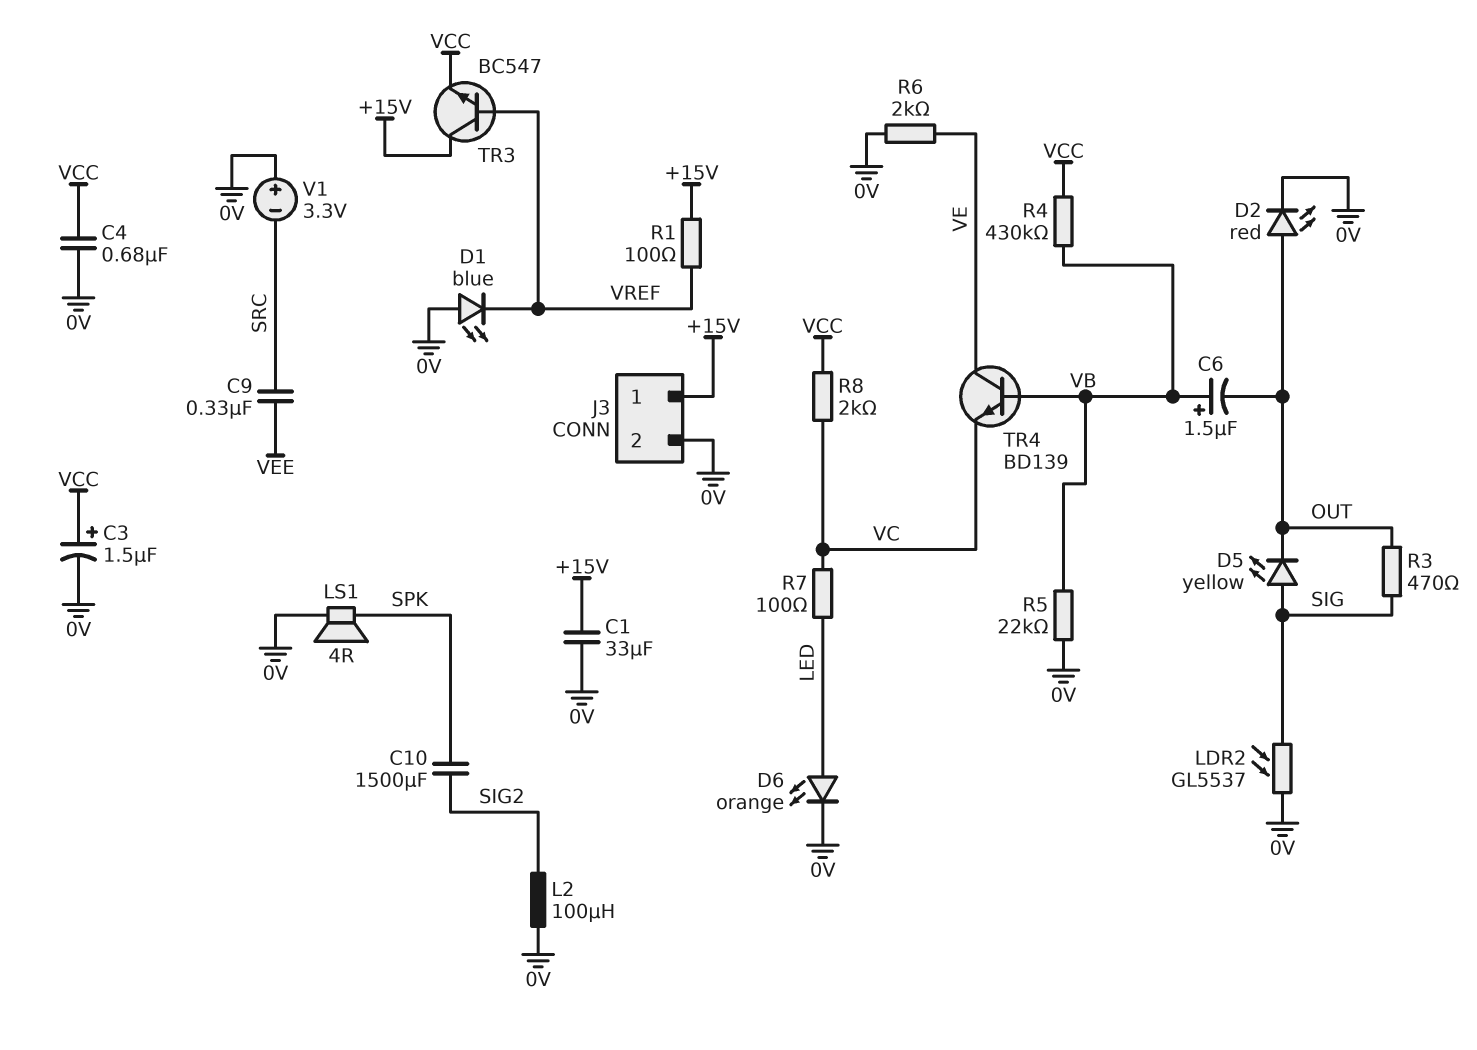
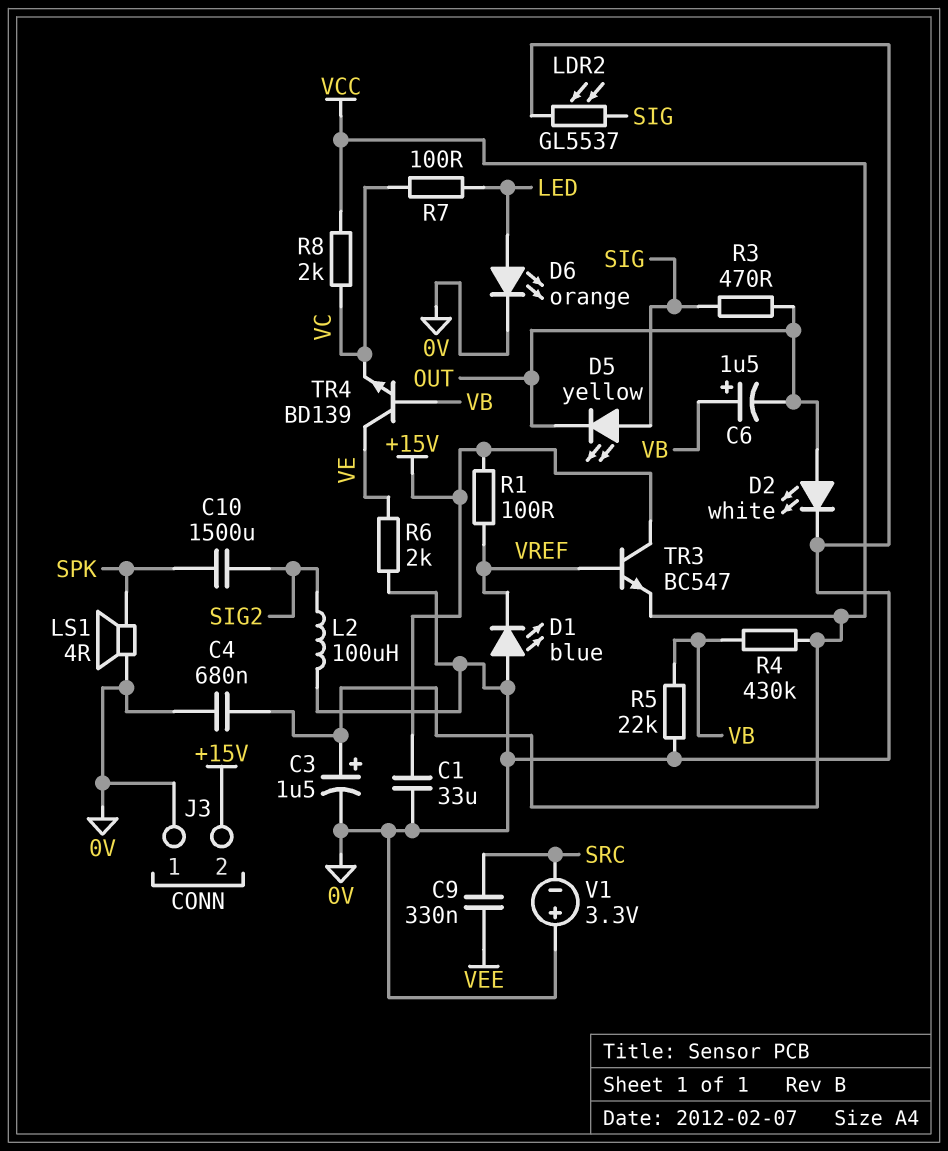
D2: LED red (A OUT, K 0V) -> LED white (A OUT, K 0V)
J3 pin 1: +15V -> 0V
J3 pin 2: 0V -> +15V

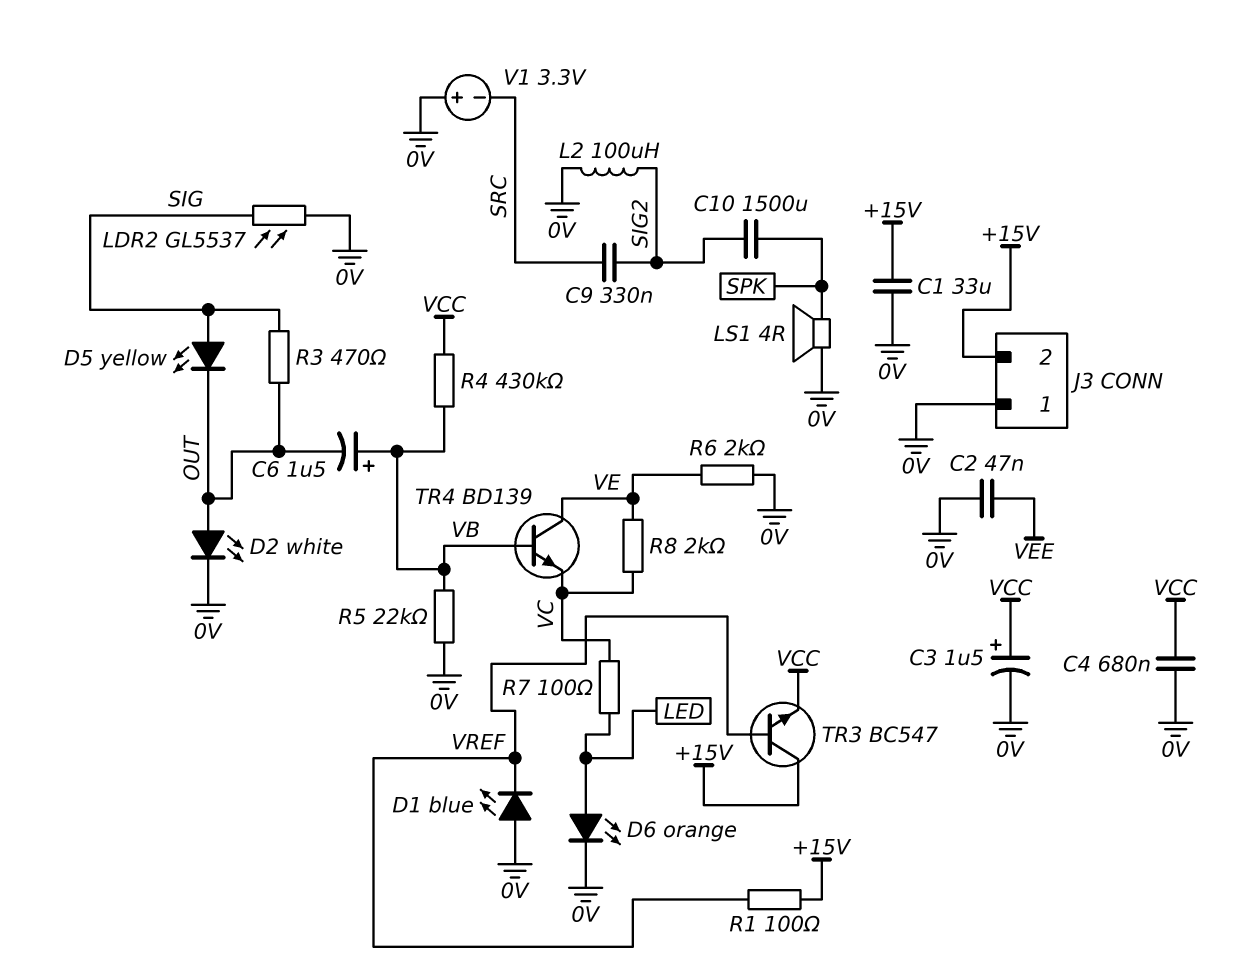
C2: none -> 47nF (0V, VEE)
C9: 330nF (SRC, VEE) -> 330nF (SIG2, SRC)
R8: 2k (VC, VCC) -> 2k (VC, VE)

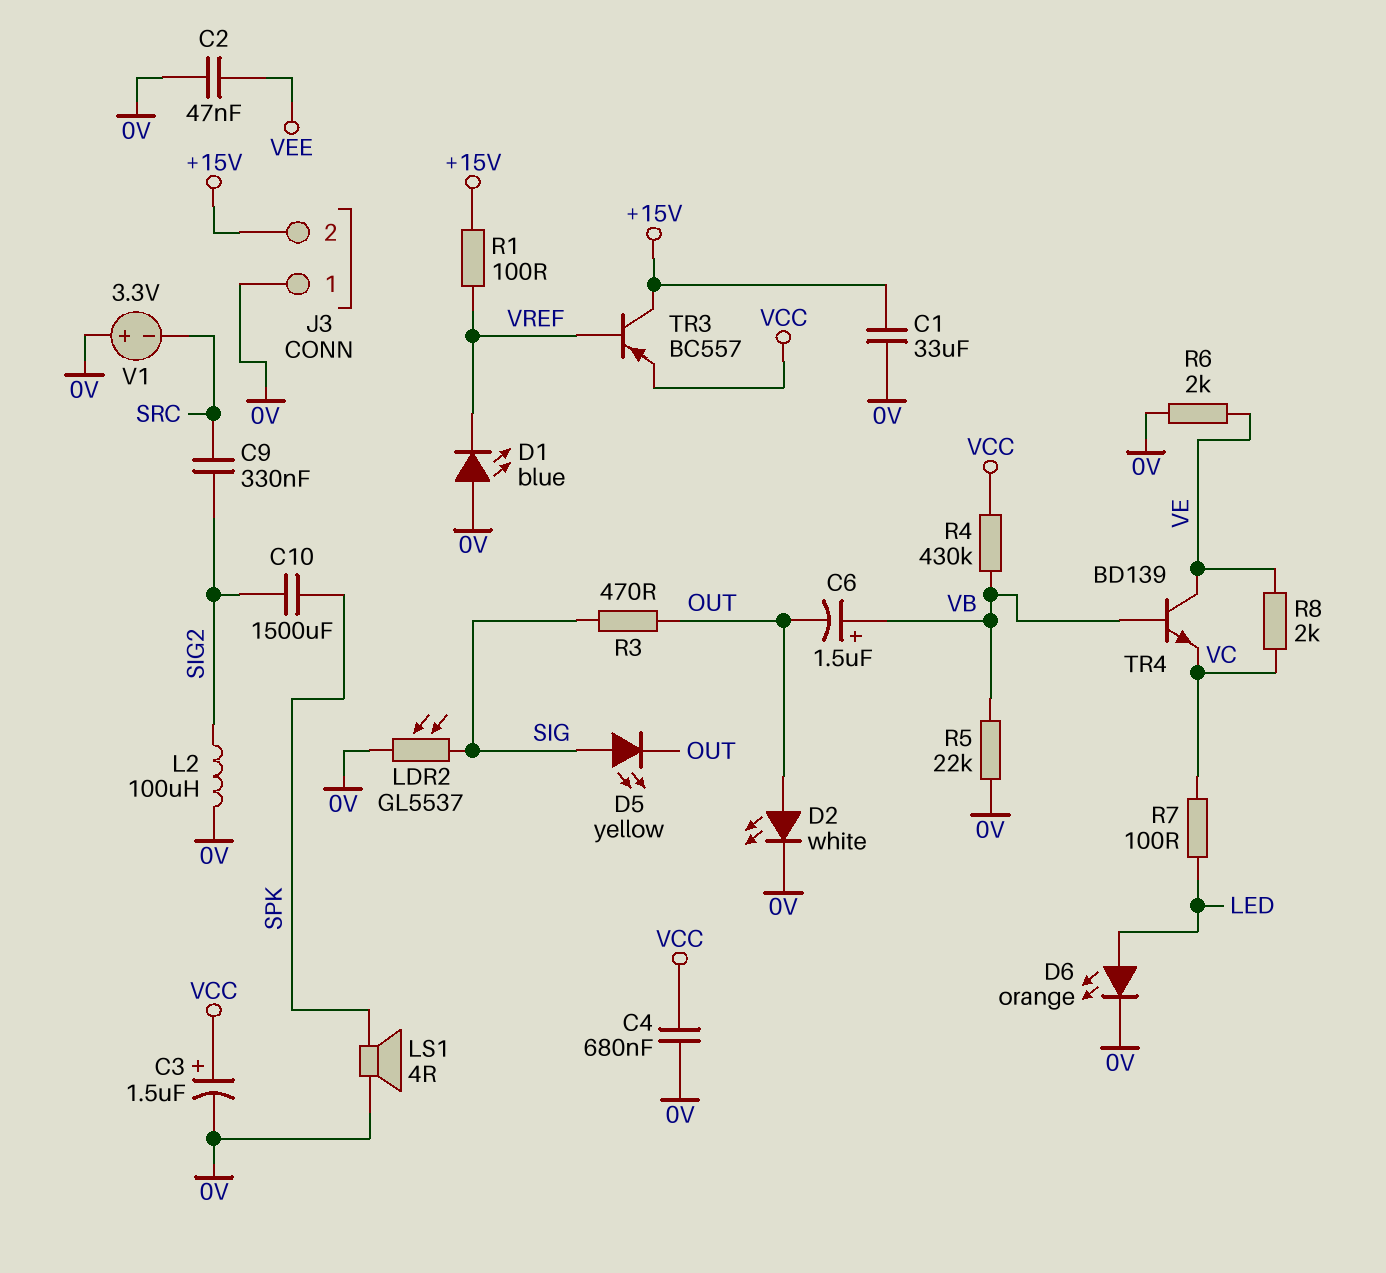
TR3: NPN BC547 (B VREF, C +15V, E VCC) -> PNP BC557 (B VREF, C +15V, E VCC)

